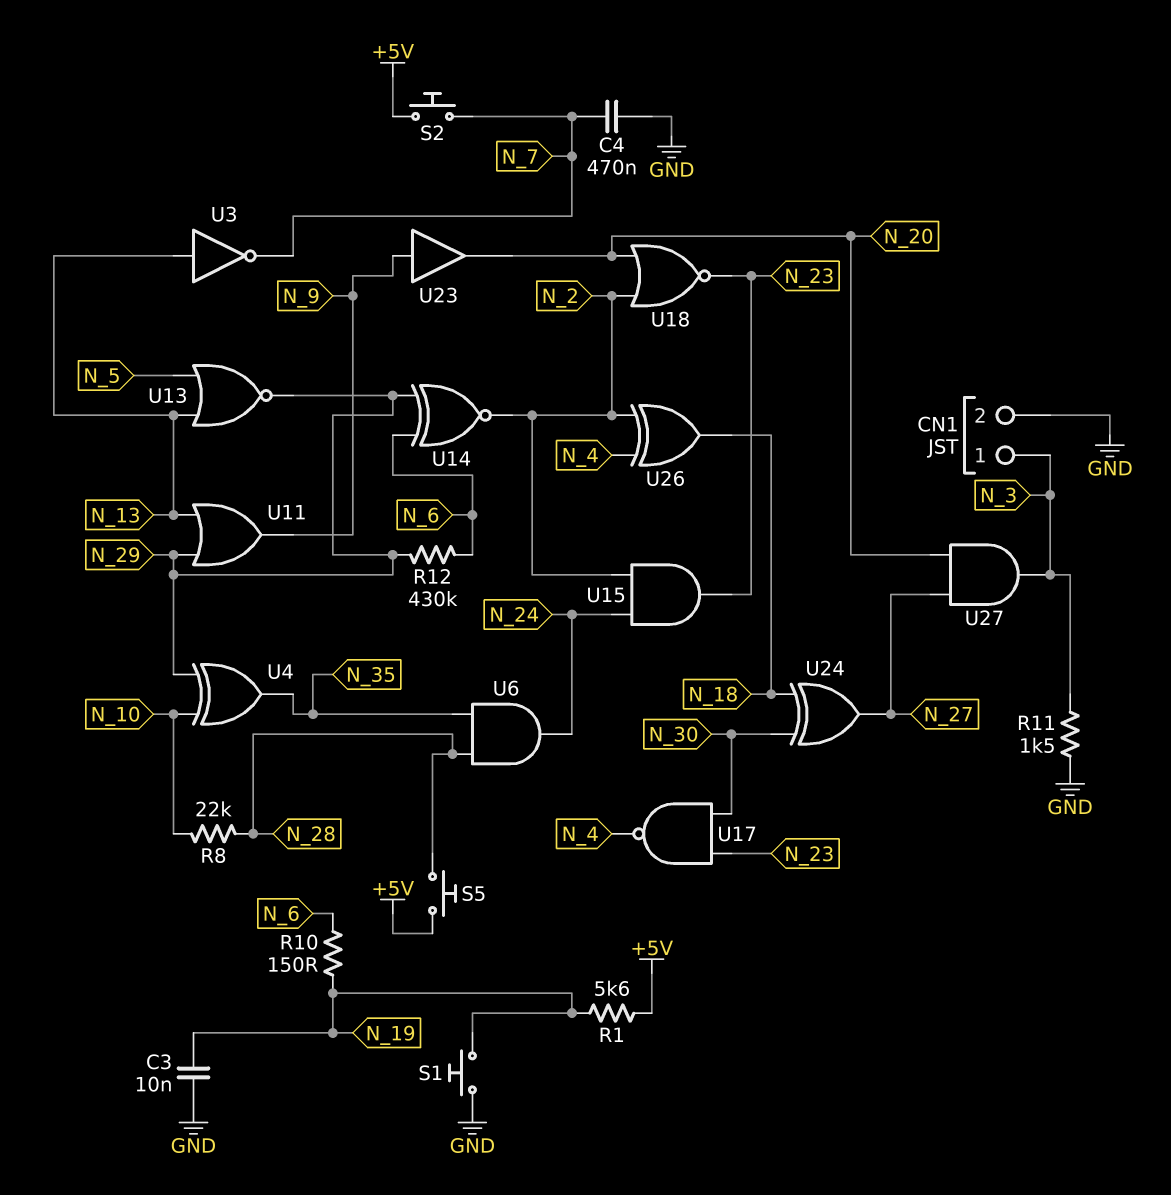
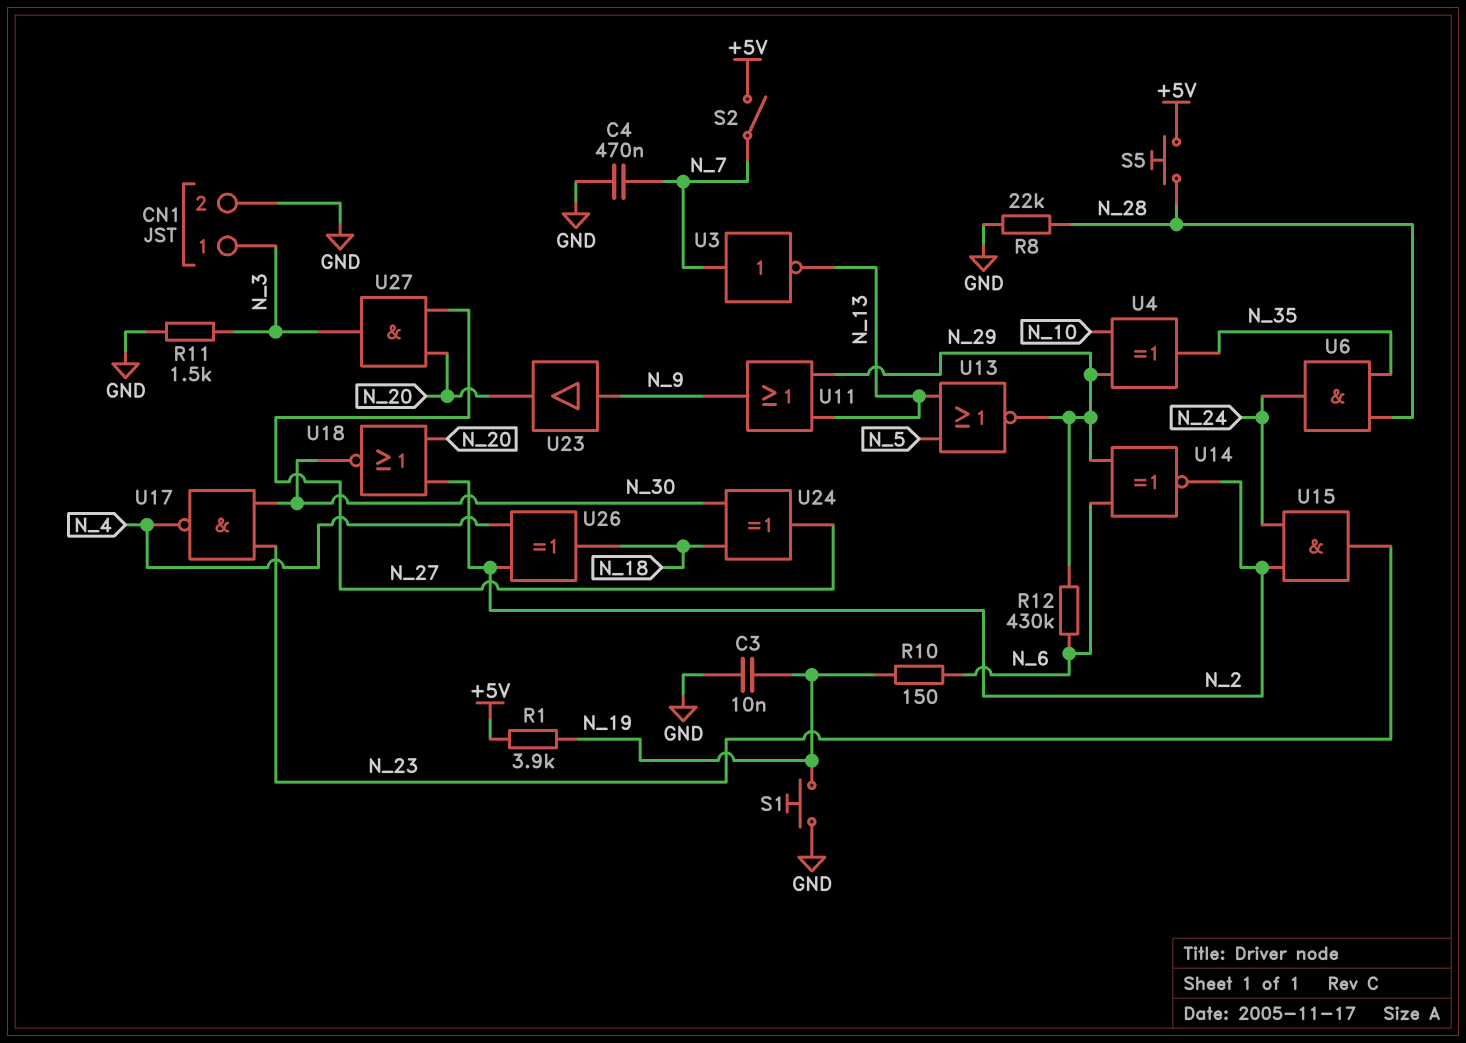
R1: 5.6k (+5V, N_19) -> 3.9k (+5V, N_19)
R8: 22k (N_10, N_28) -> 22k (GND, N_28)
S2: button (+5V, N_7) -> switch (+5V, N_7)
U3: NOT (in N_13, out N_7) -> NOT (in N_7, out N_13)
U18: NOR (in N_2, in N_20, out N_23) -> NOR (in N_2, in N_20, out N_30)

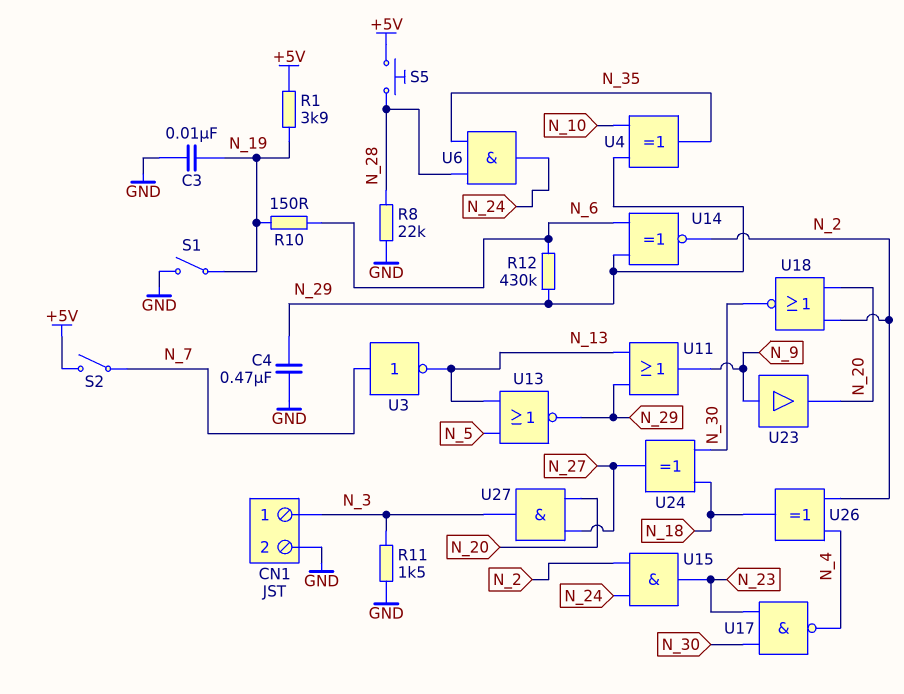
C4: 470nF (GND, N_7) -> 470nF (GND, N_29)
S1: button (GND, N_19) -> switch (GND, N_19)

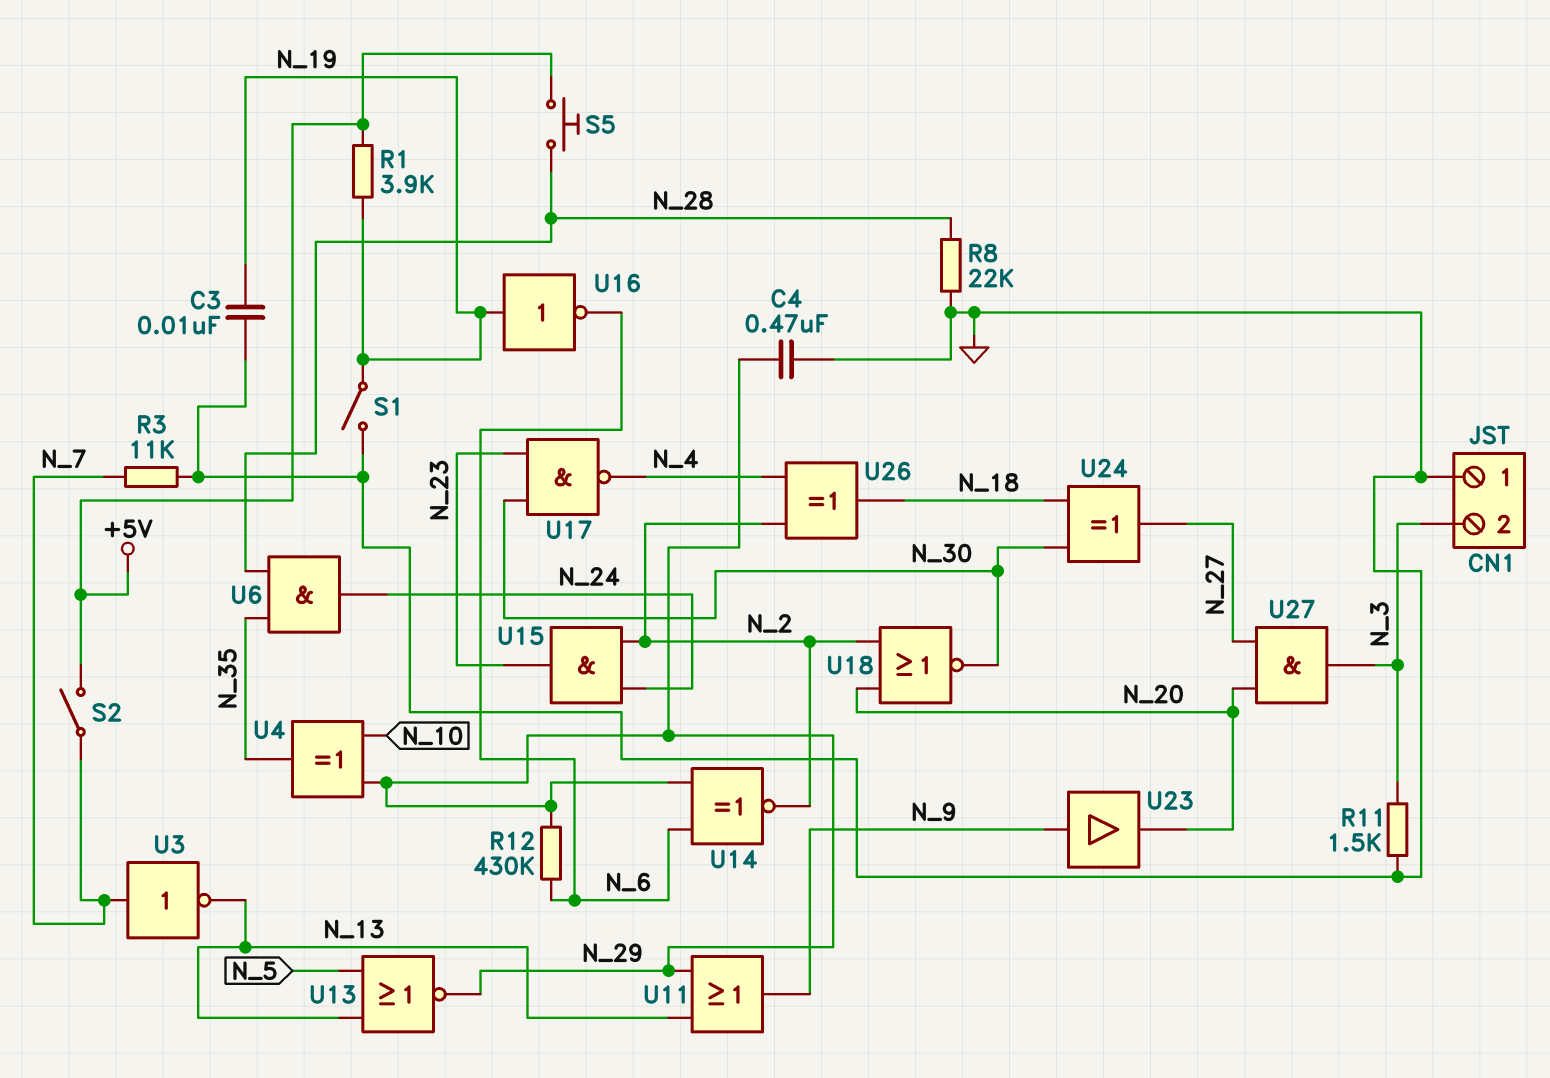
CN1 pin 1: N_3 -> GND
CN1 pin 2: GND -> N_3
R3: none -> 11k (GND, N_7)
R10: 150 (N_6, N_19) -> none
U16: none -> NOT (in N_19, out N_6)

